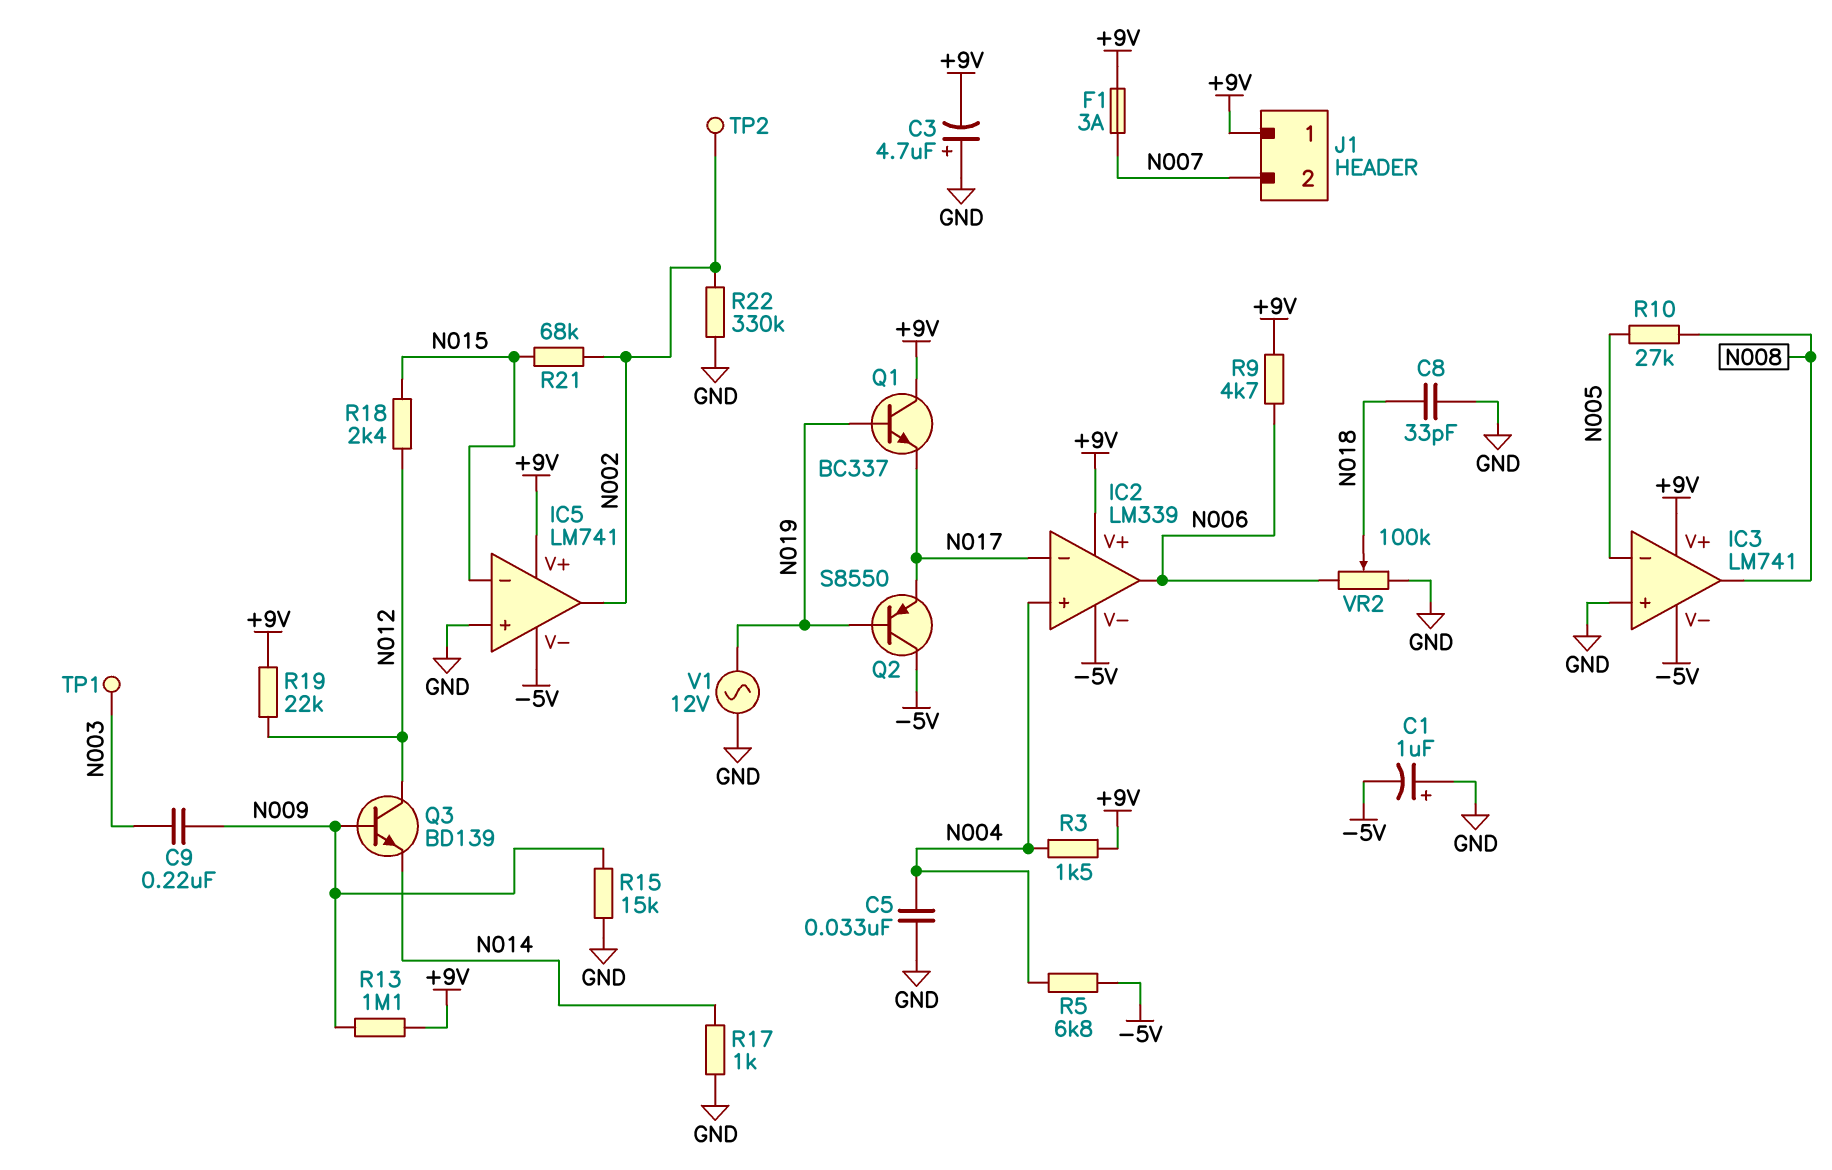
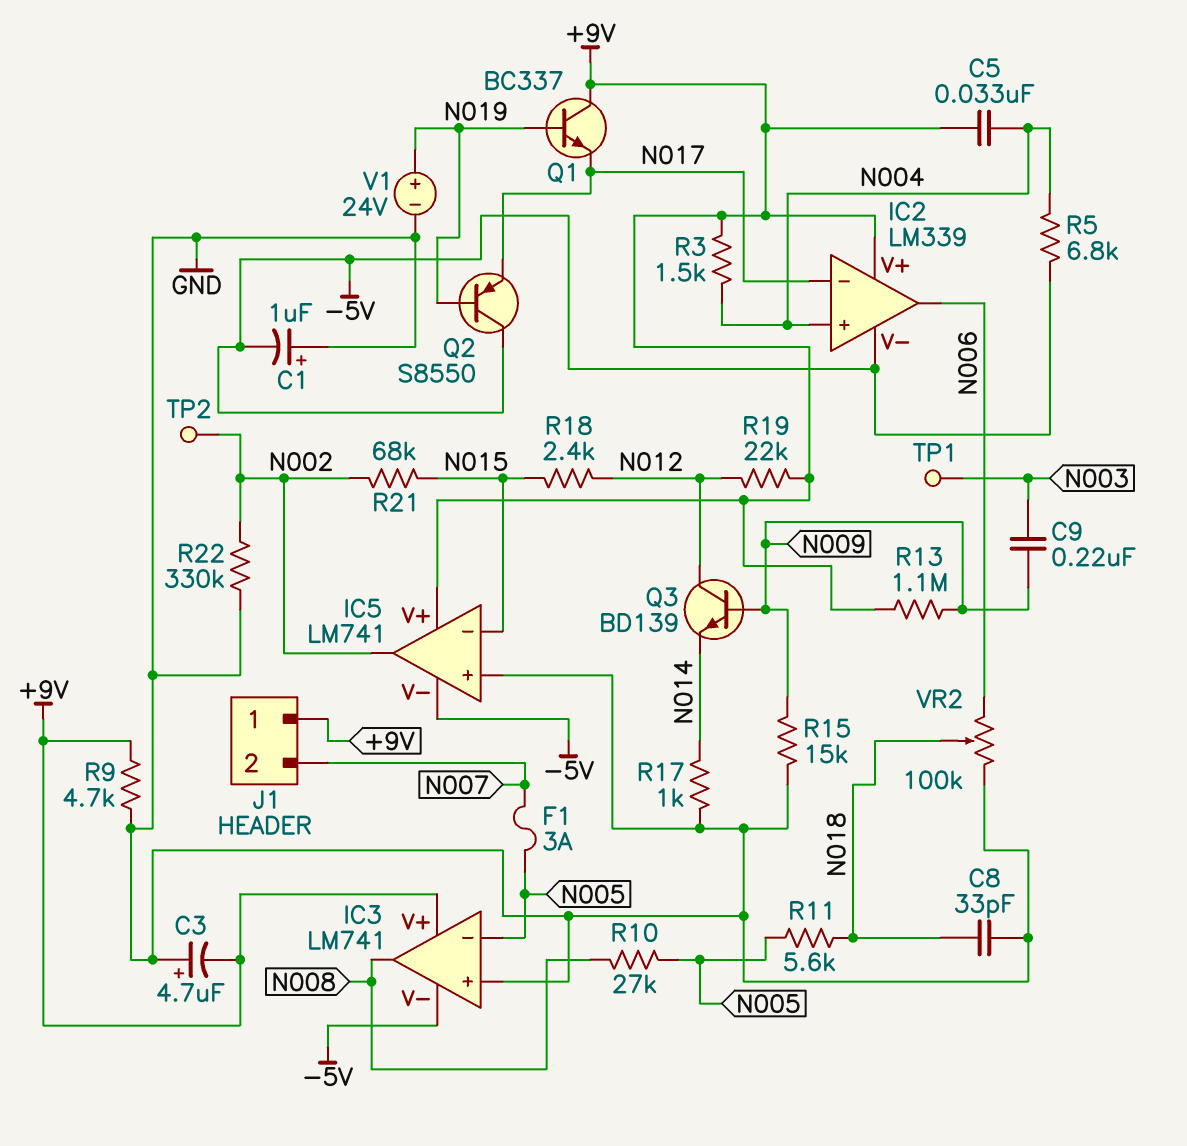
C5: 33nF (GND, N004) -> 33nF (+9V, N004)
F1: 3A (+9V, N007) -> 3A (N005, N007)
R9: 4.7k (+9V, N006) -> 4.7k (+9V, GND)
R11: none -> 5.6k (N005, N018)
V1: AC 12V (GND, N019) -> 24V (plus N019, minus GND)

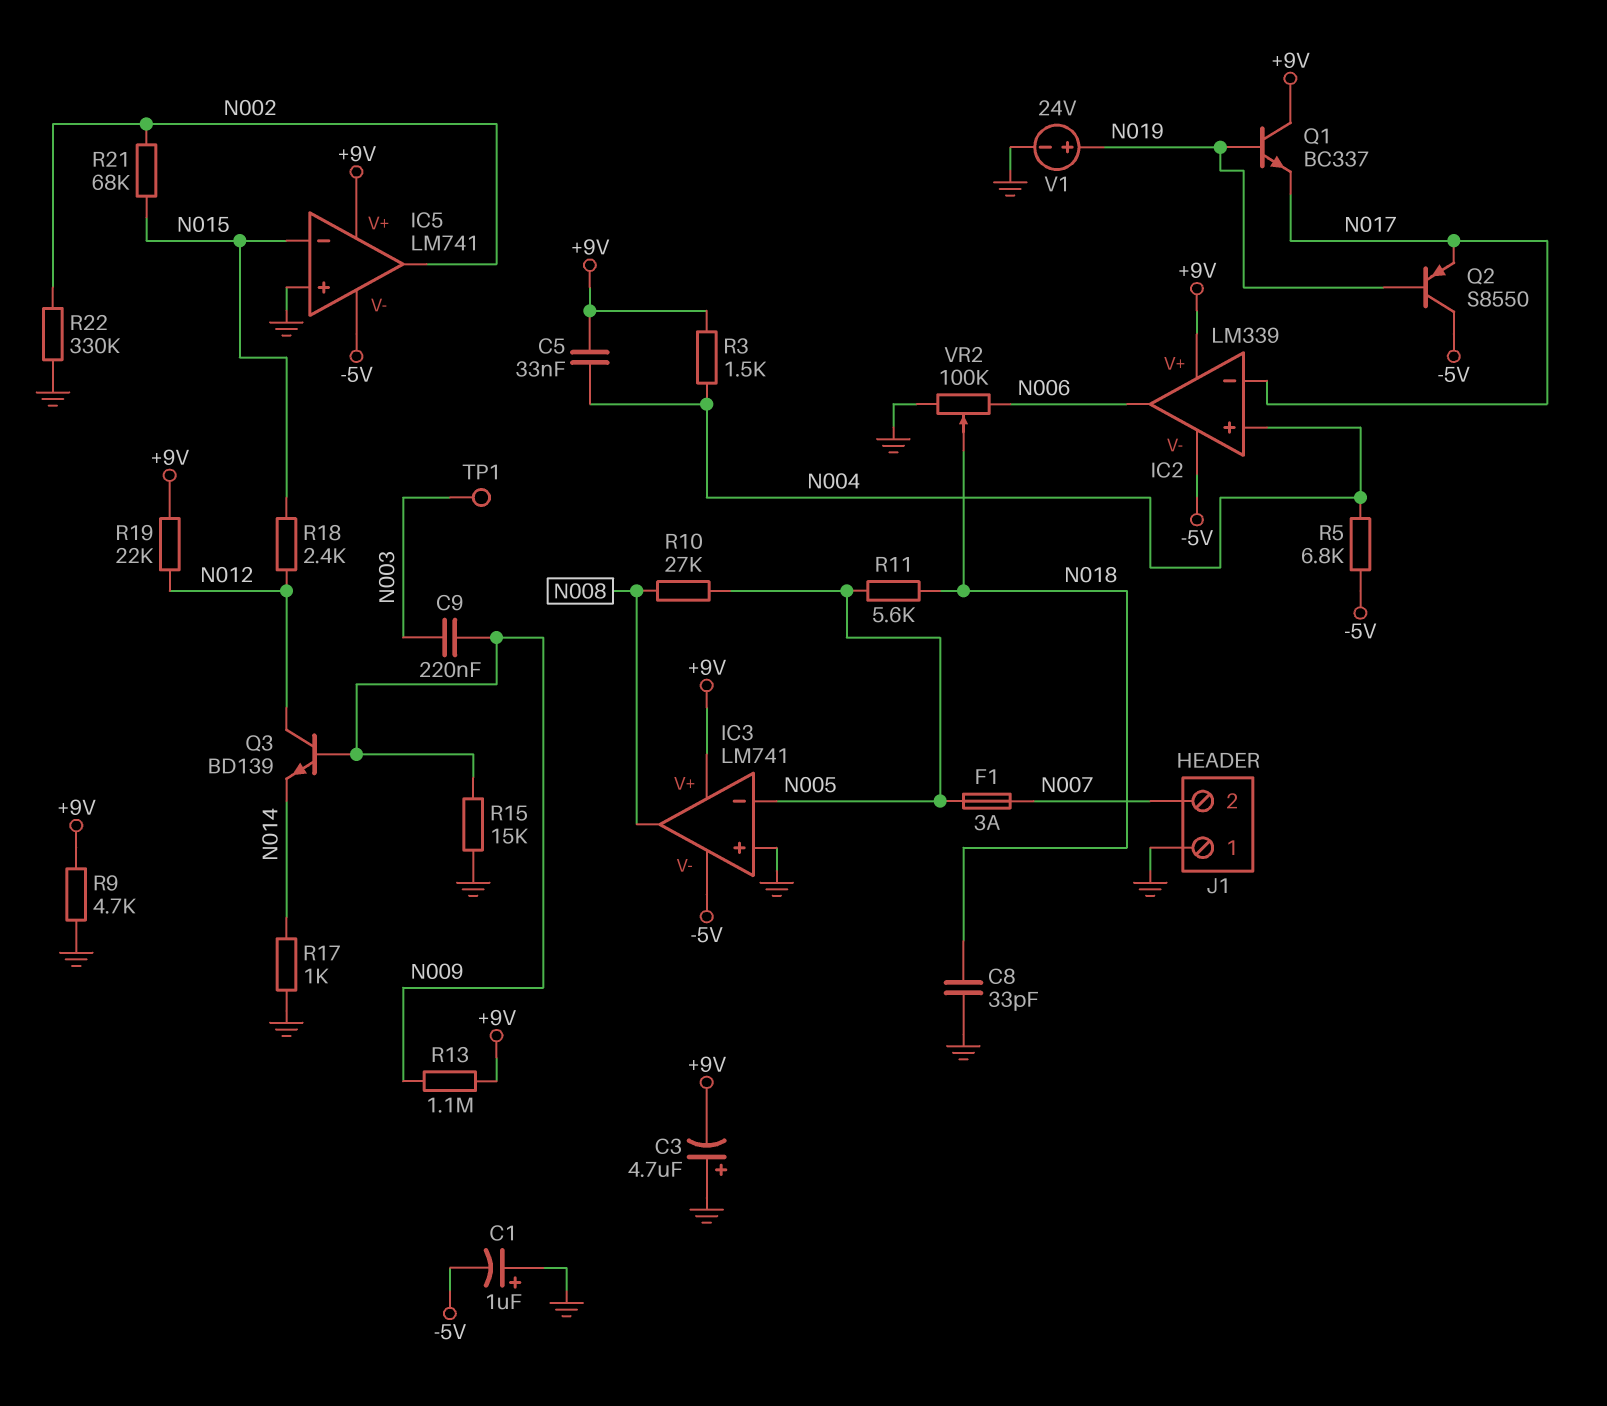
J1 pin 1: +9V -> GND
TP2: test point (N002) -> none

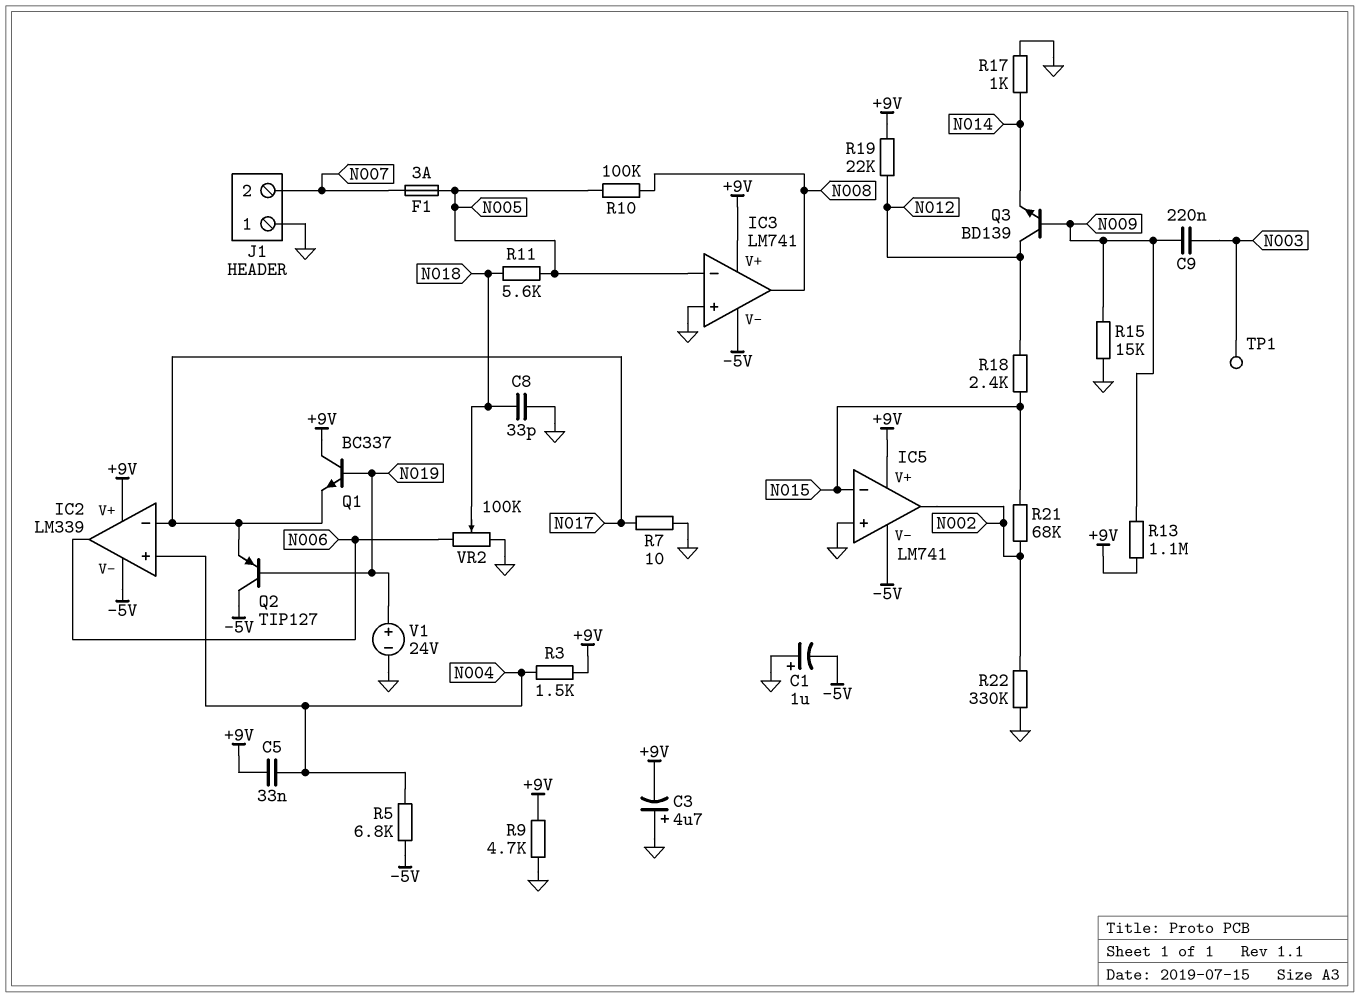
Q2: PNP S8550 (B N019, C -5V, E N017) -> PNP TIP127 (B N019, C -5V, E N017)
R7: none -> 10 (GND, N017)
R10: 27k (N005, N008) -> 100k (N005, N008)

